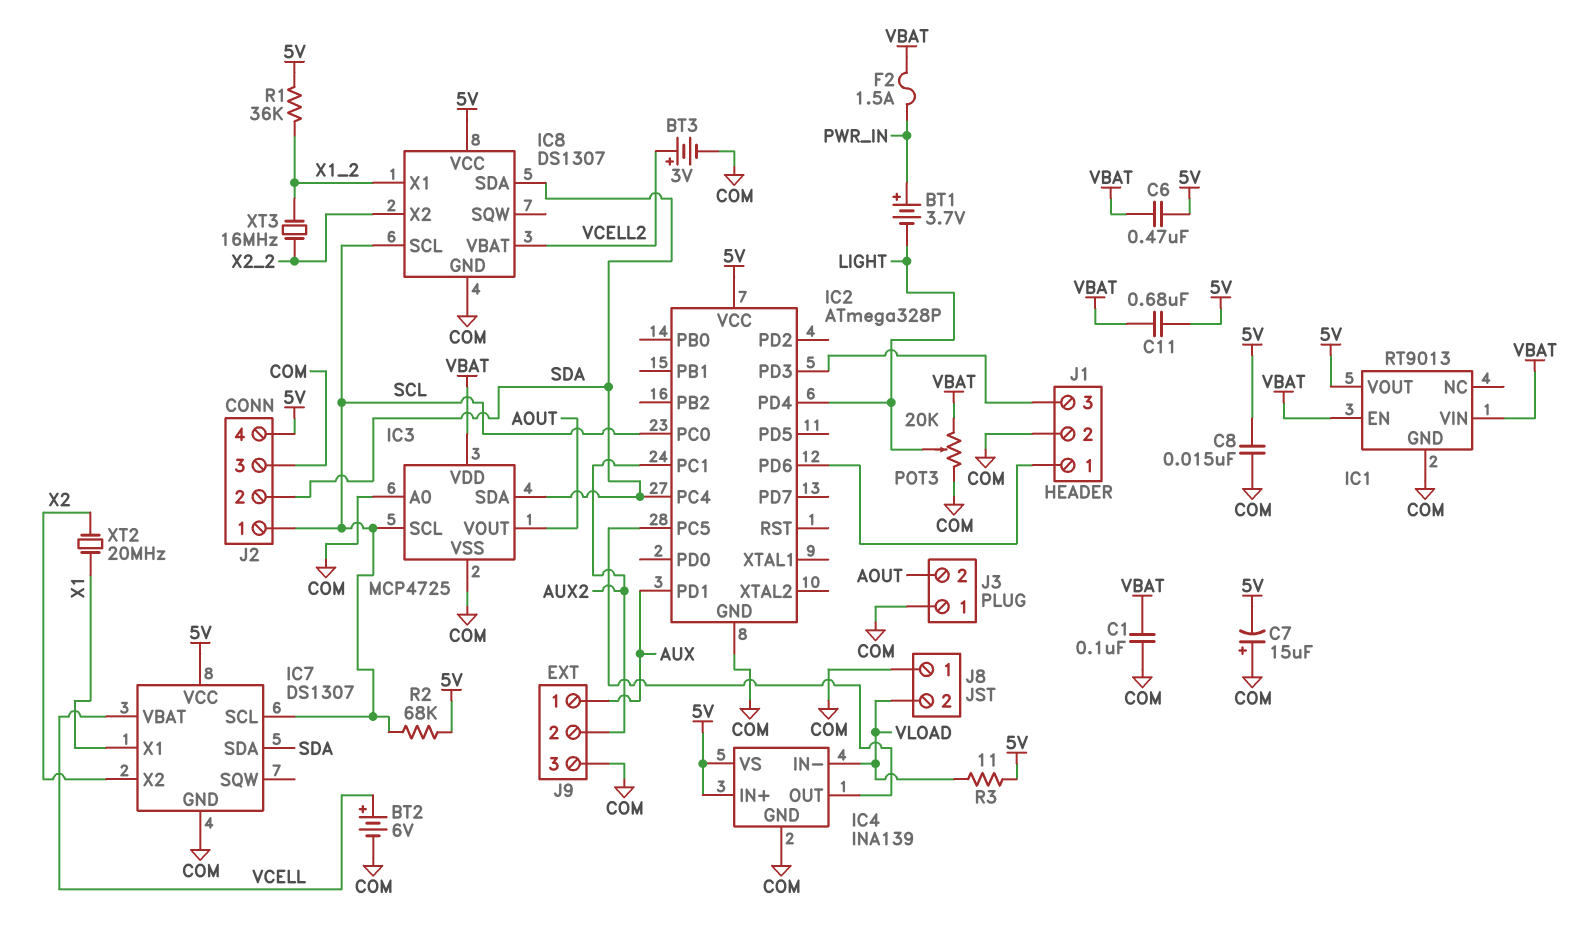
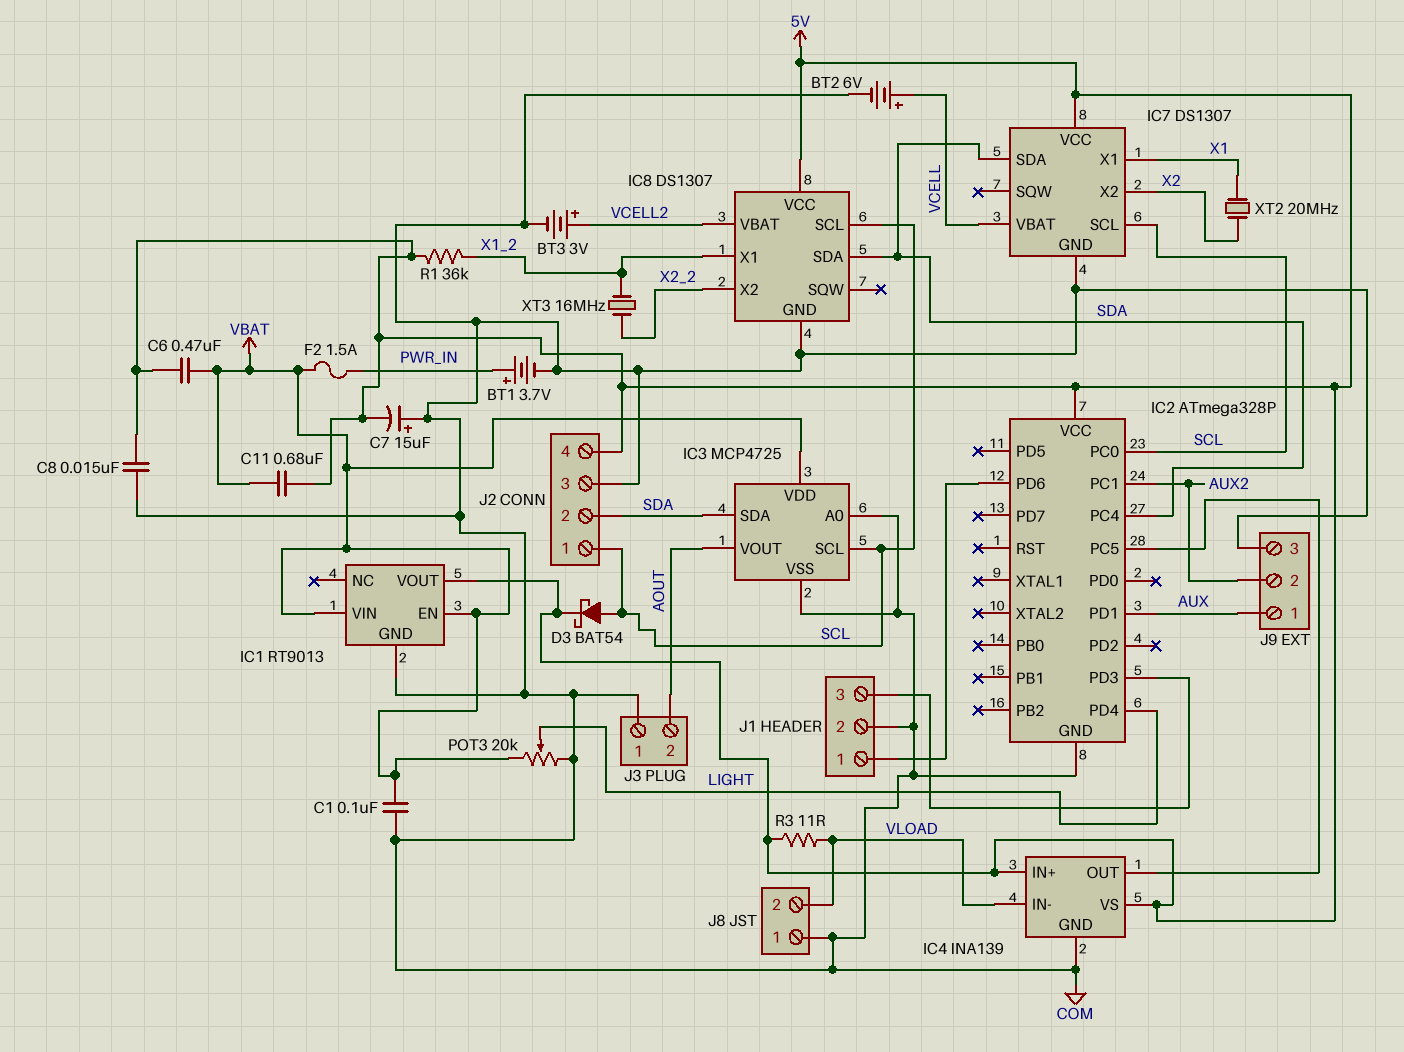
BT1: 3.7V (plus PWR_IN, minus LIGHT) -> 3.7V (plus PWR_IN, minus COM)
D3: none -> schottky BAT54 (A SCL, K 5V)
R2: 68k (5V, SCL) -> none

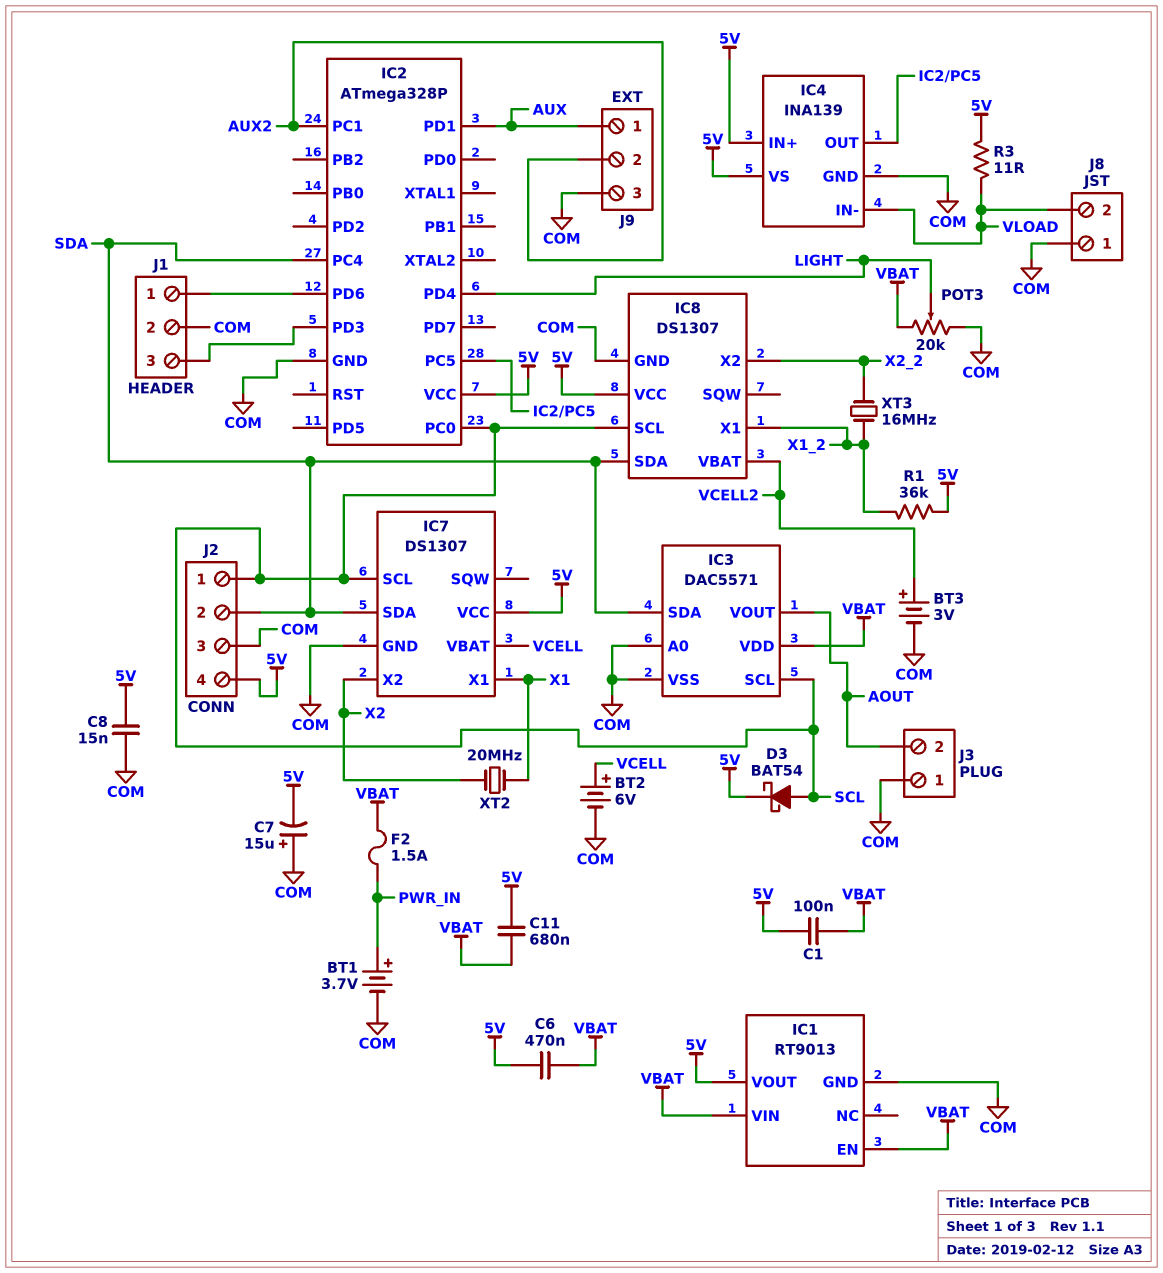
C1: 100nF (COM, VBAT) -> 100nF (5V, VBAT)
IC3: MCP4725 -> DAC5571

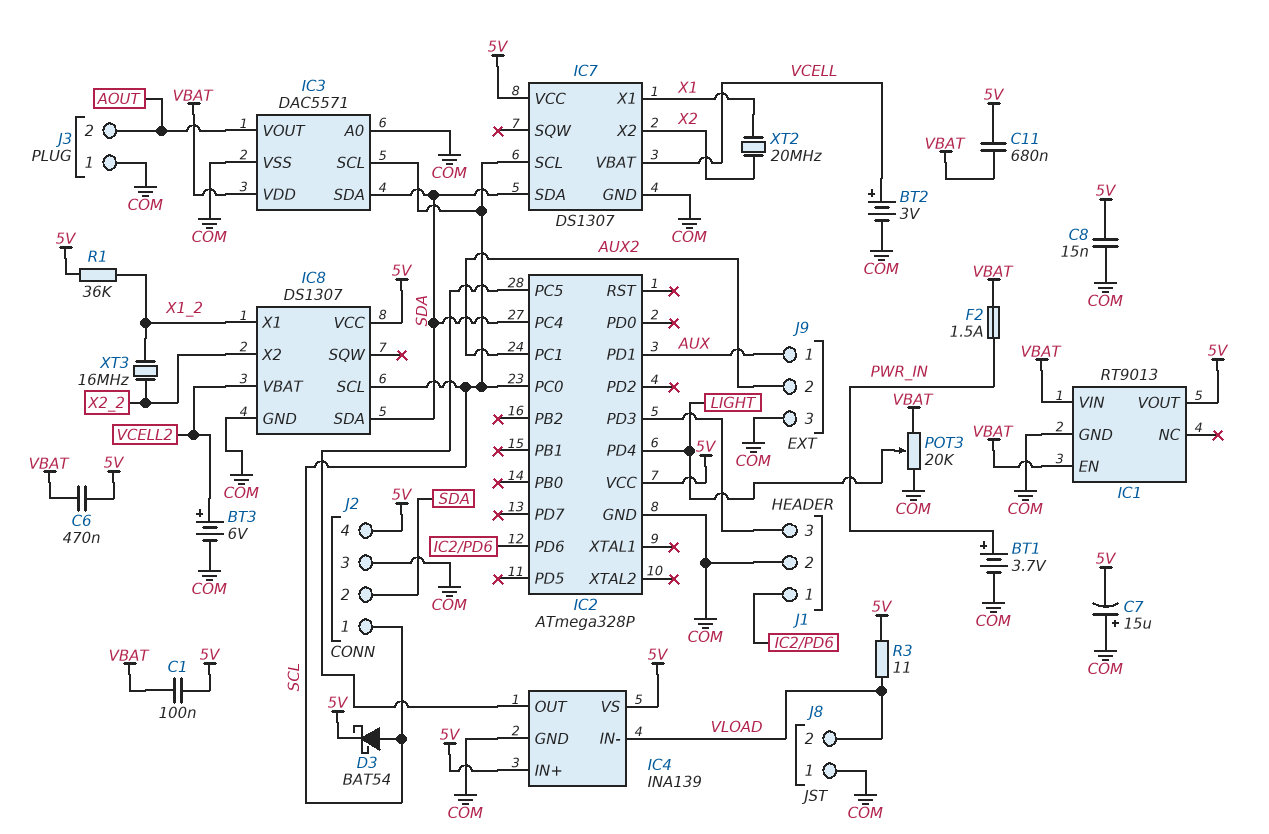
BT2: 6V (plus VCELL, minus COM) -> 3V (plus VCELL, minus COM)
BT3: 3V (plus VCELL2, minus COM) -> 6V (plus VCELL2, minus COM)

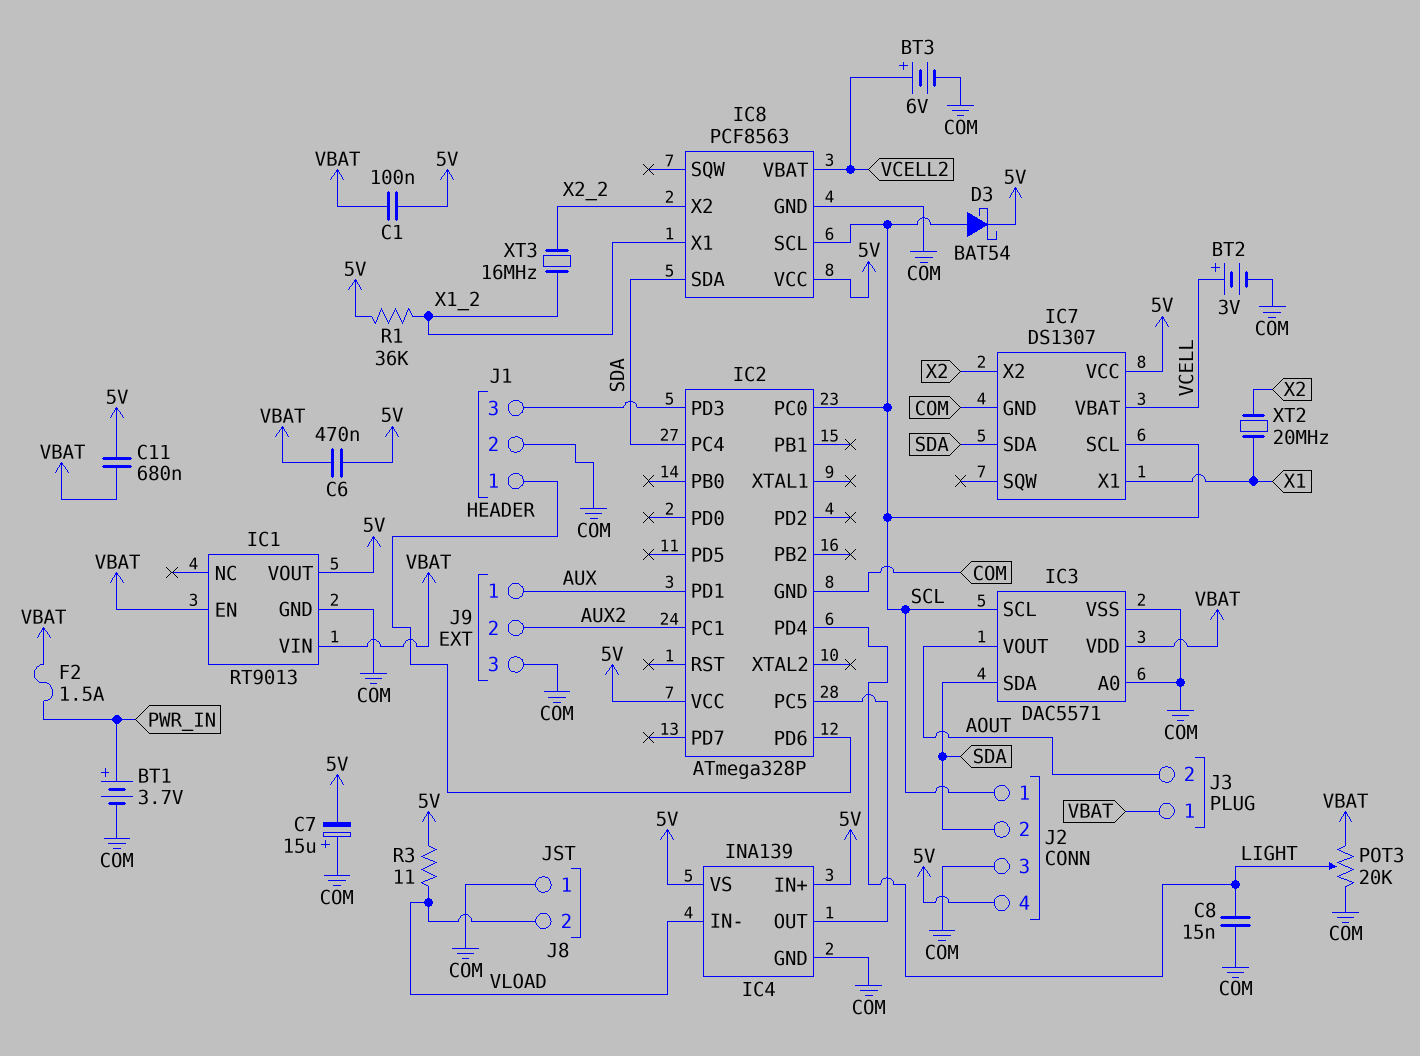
C8: 15nF (5V, COM) -> 15nF (COM, LIGHT)
IC8: DS1307 -> PCF8563
J3 pin 1: COM -> VBAT

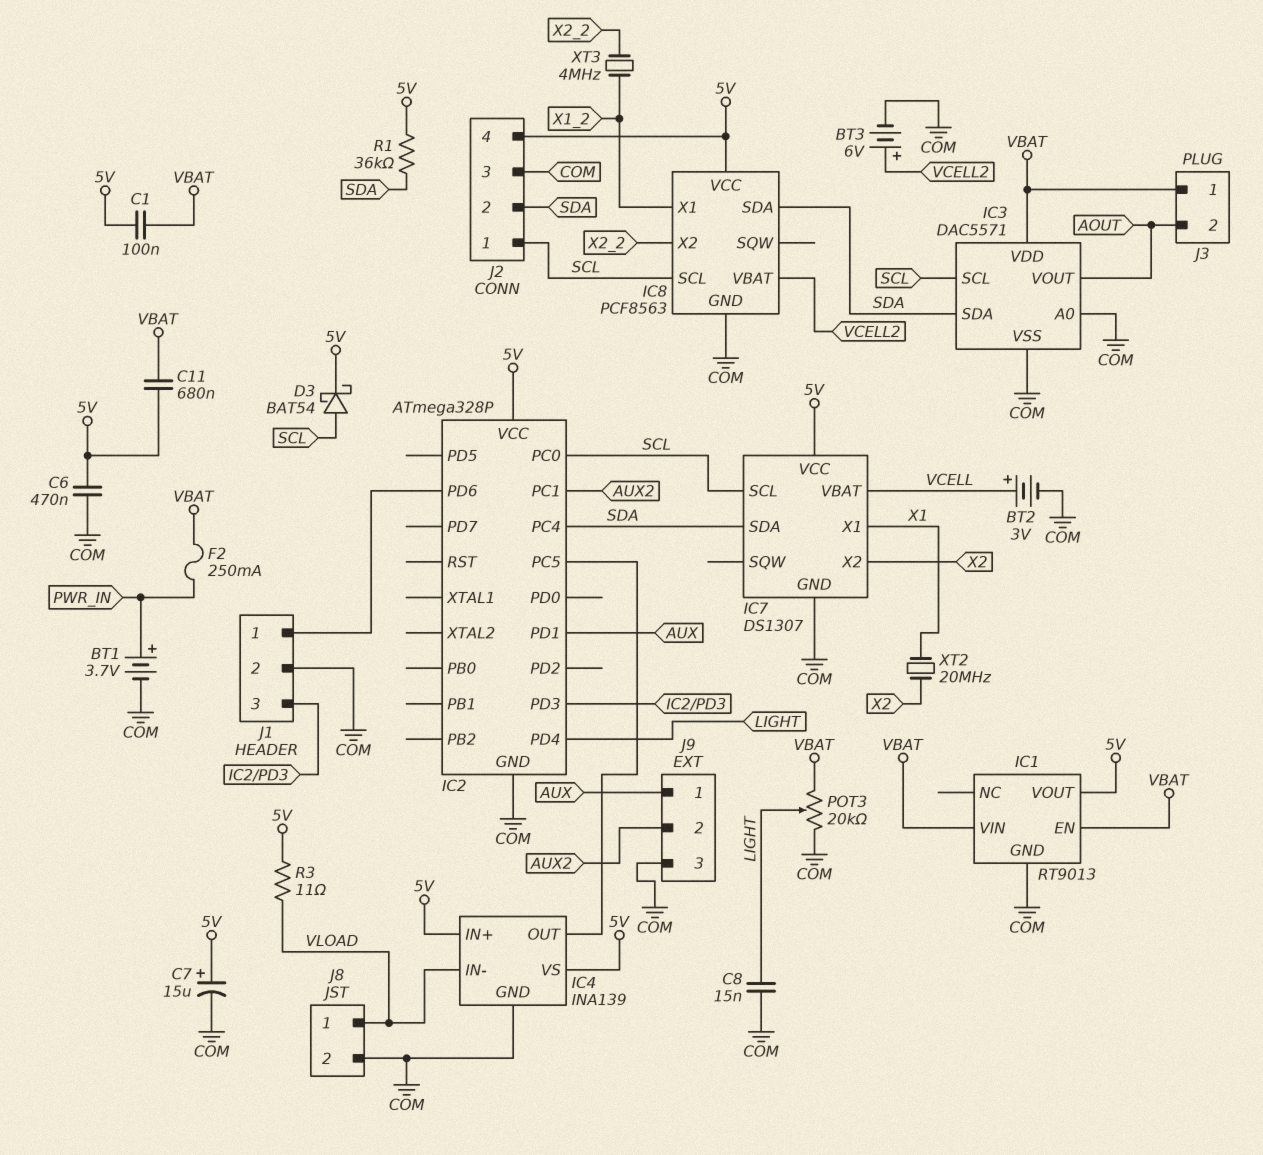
C6: 470nF (5V, VBAT) -> 470nF (5V, COM)
C7: 15uF (plus COM, minus 5V) -> 15uF (plus 5V, minus COM)
F2: 1.5A (PWR_IN, VBAT) -> 250mA (PWR_IN, VBAT)
J8 pin 1: COM -> VLOAD
J8 pin 2: VLOAD -> COM
R1: 36k (5V, X1_2) -> 36k (5V, SDA)
XT3: 16MHz (X1_2, X2_2) -> 4MHz (X1_2, X2_2)

